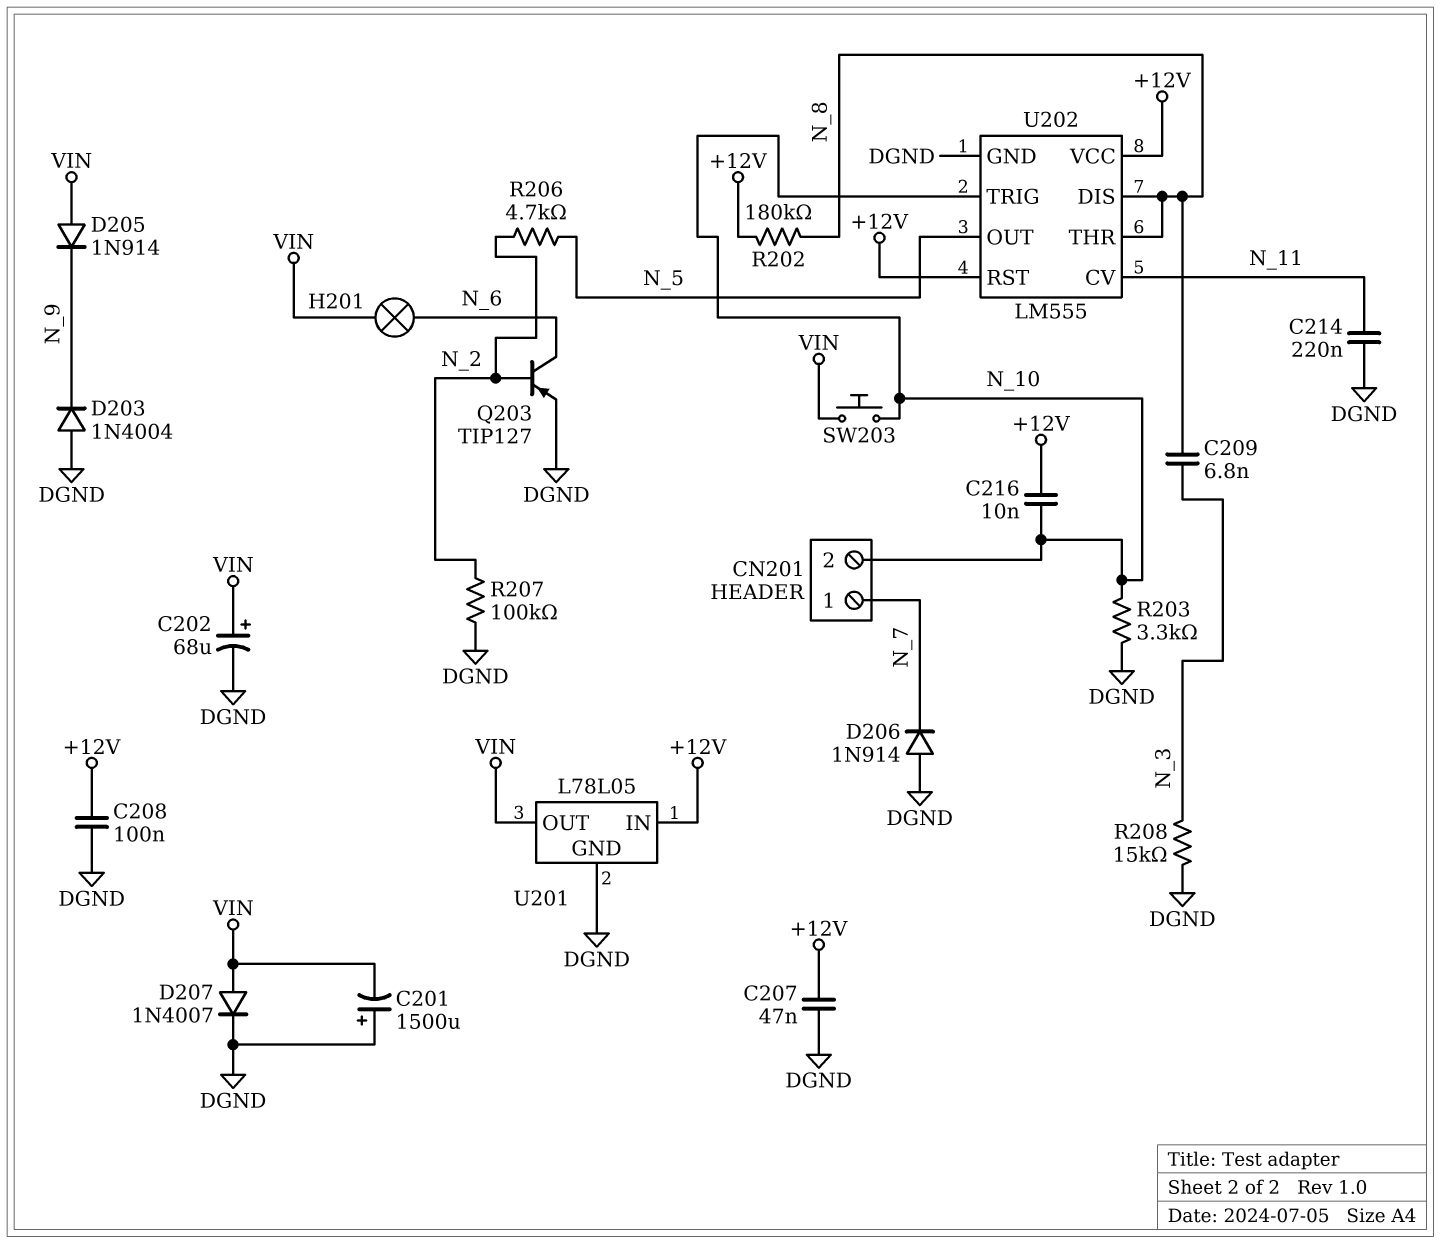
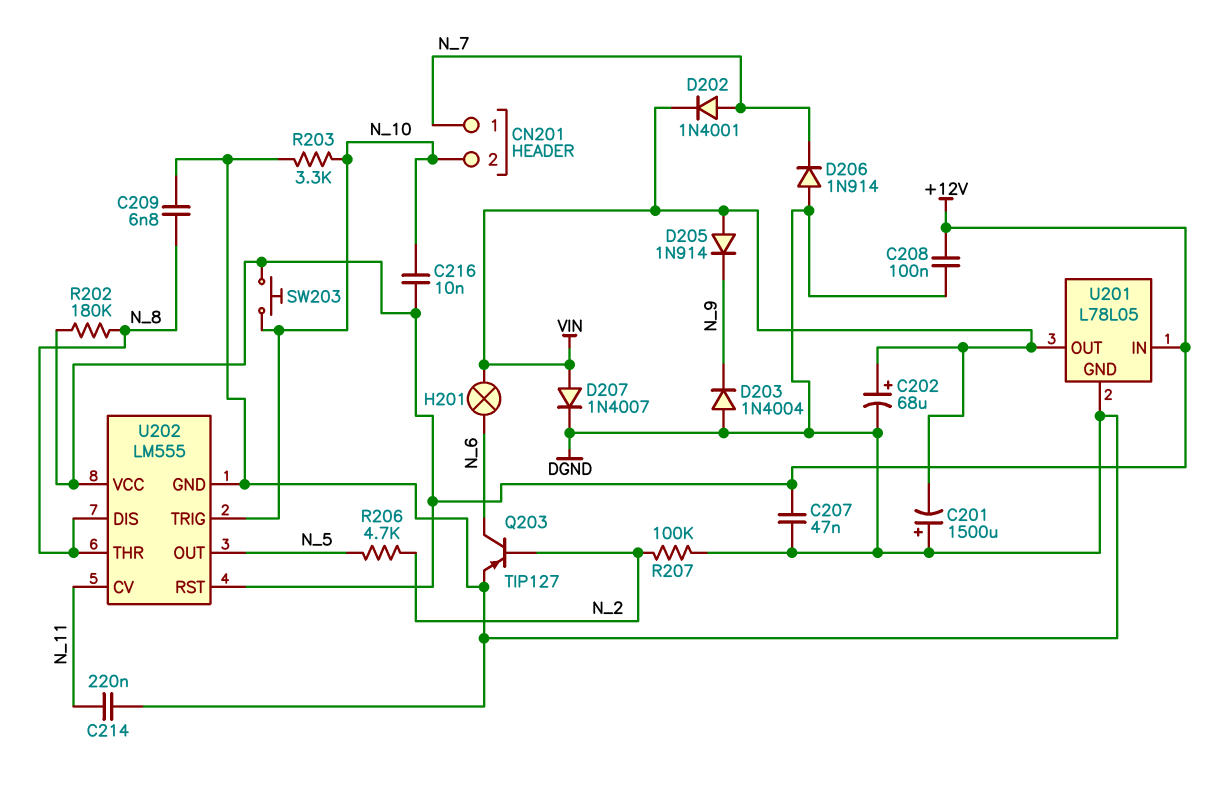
C209: 6.8nF (N_3, N_8) -> 6.8nF (DGND, N_8)
D202: none -> diode 1N4001 (A N_7, K VIN)
R208: 15k (DGND, N_3) -> none
SW203: button (N_10, VIN) -> button (+12V, N_10)

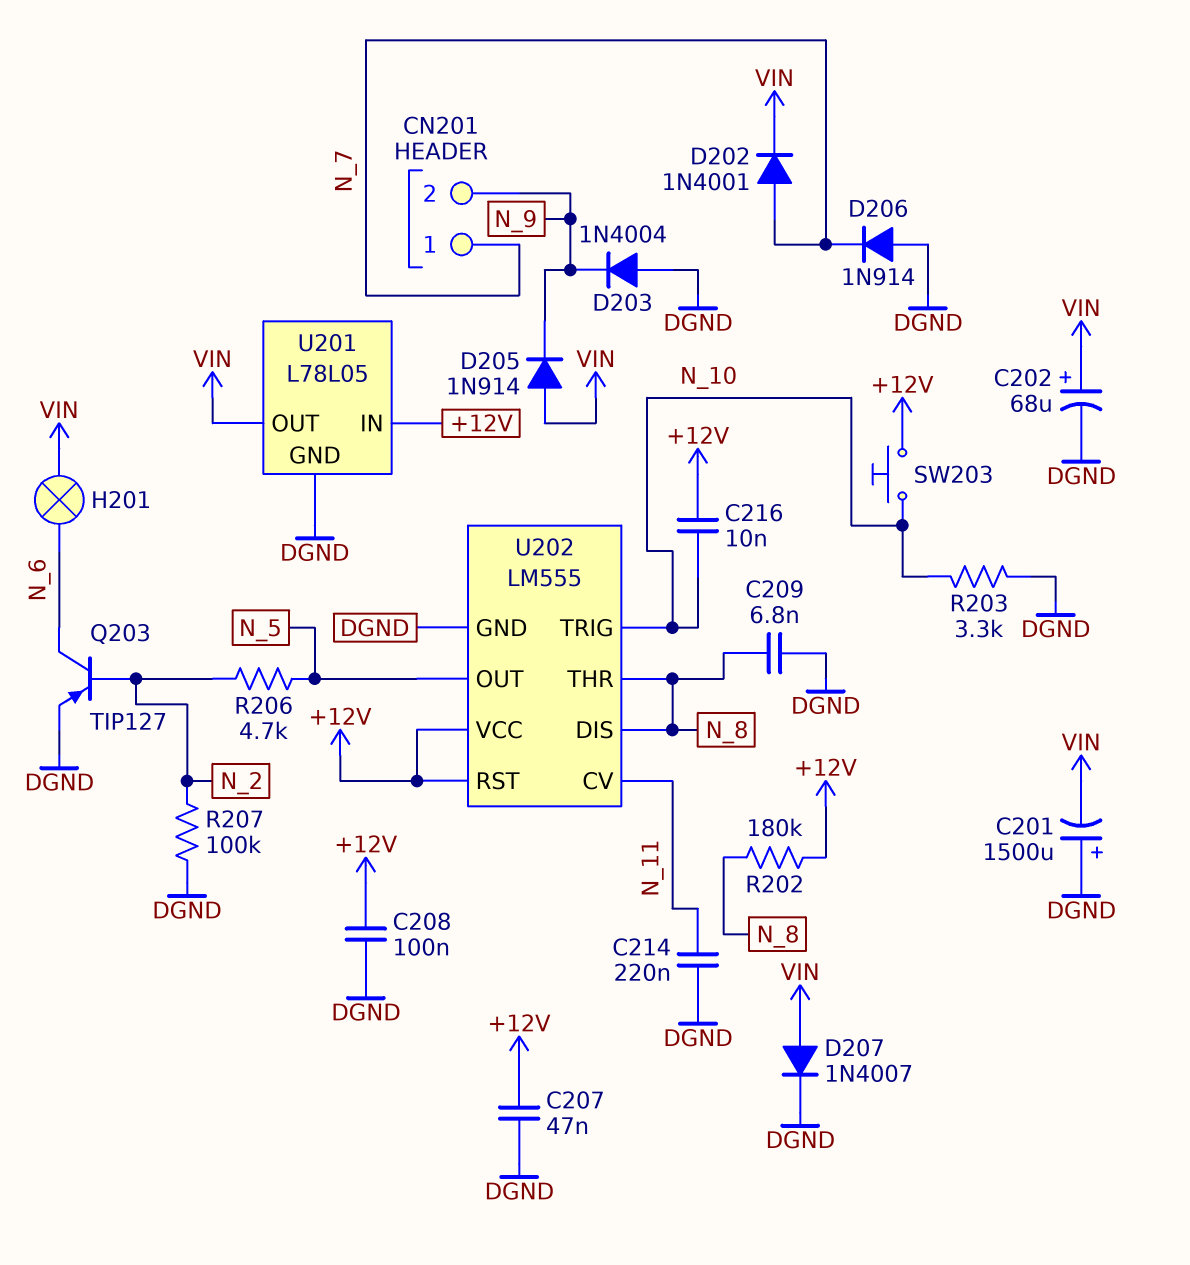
CN201 pin 2: N_10 -> N_9

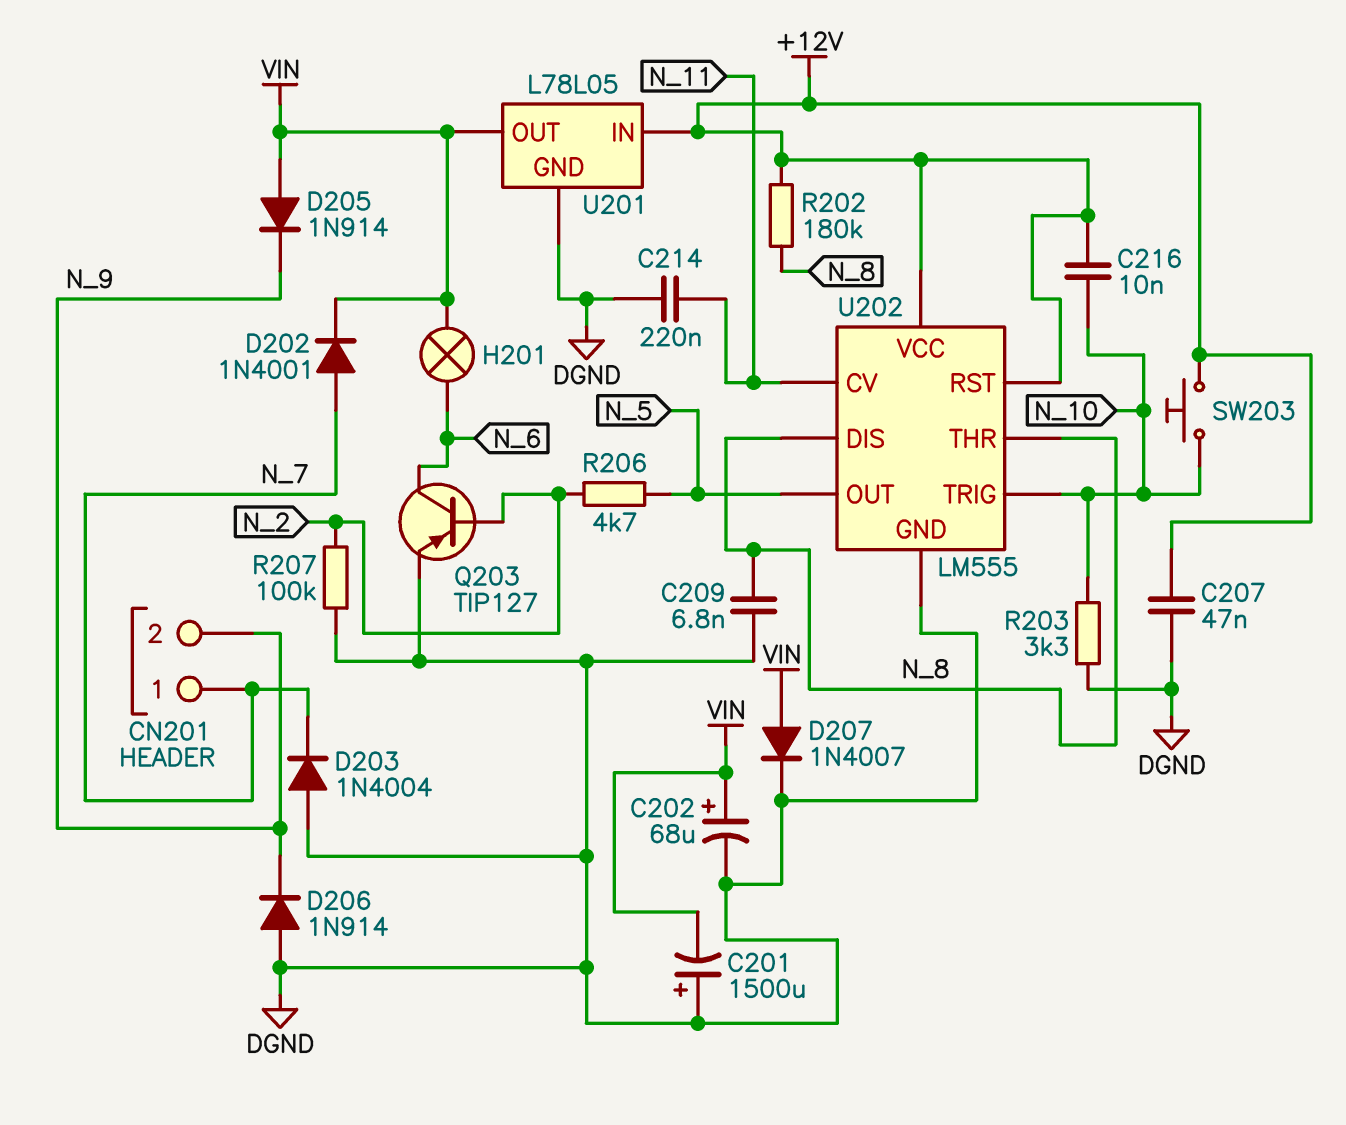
C208: 100nF (+12V, DGND) -> none
D203: diode 1N4004 (A DGND, K N_9) -> diode 1N4004 (A DGND, K N_7)
D206: diode 1N914 (A DGND, K N_7) -> diode 1N914 (A DGND, K N_9)

